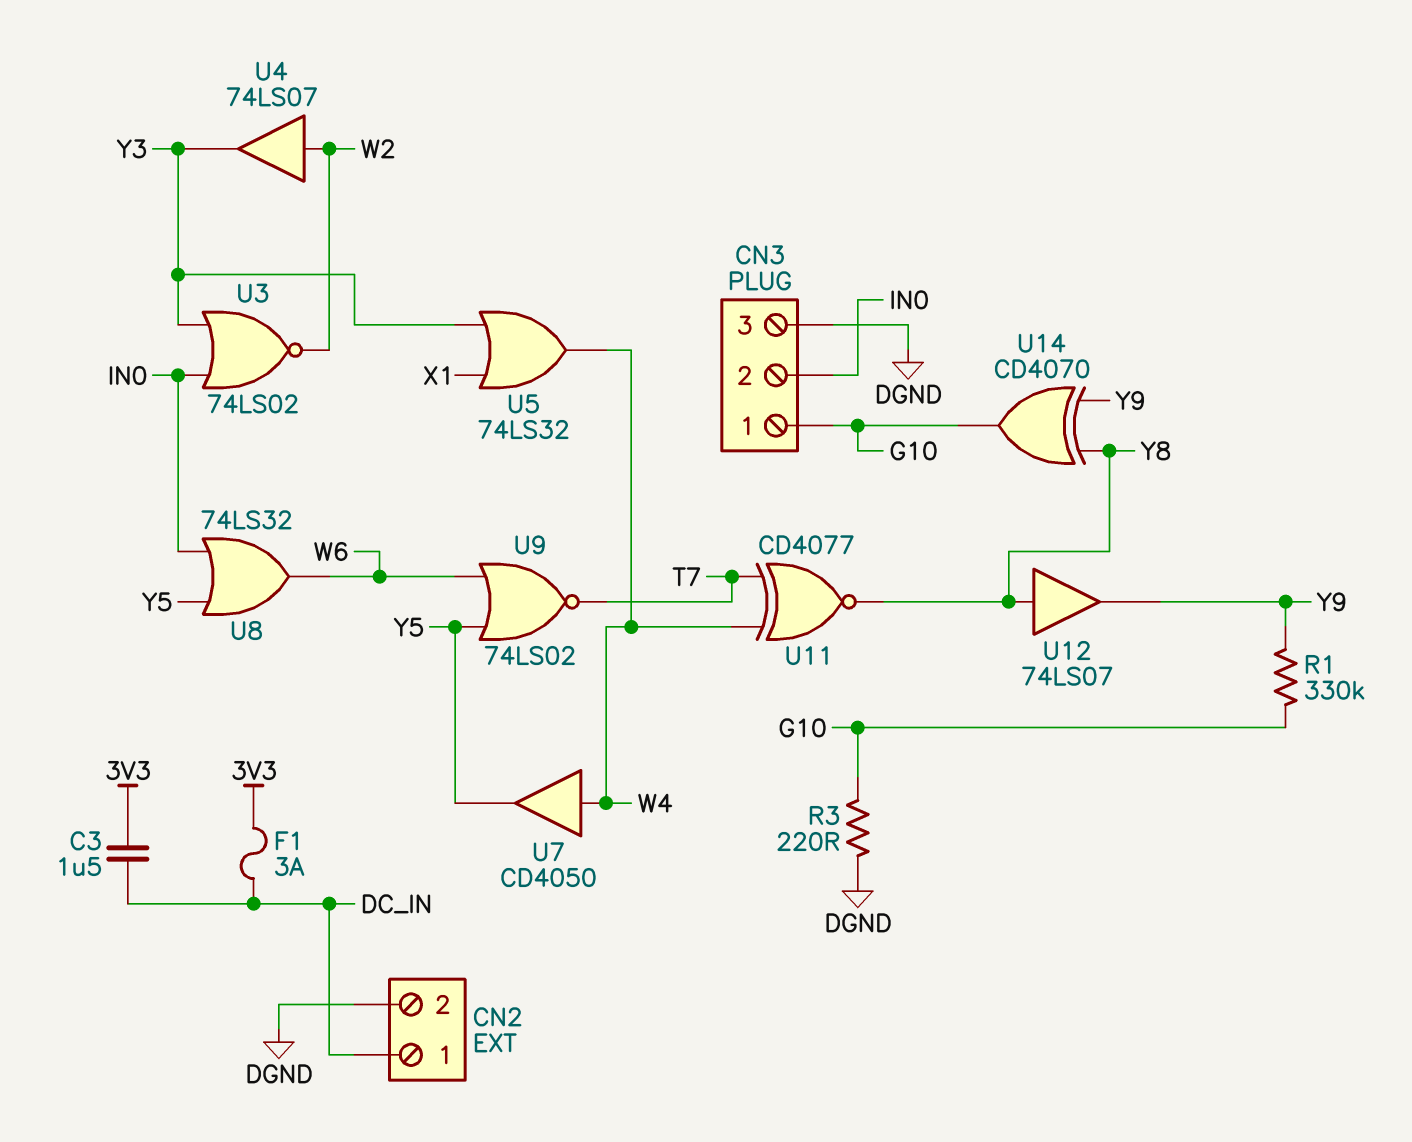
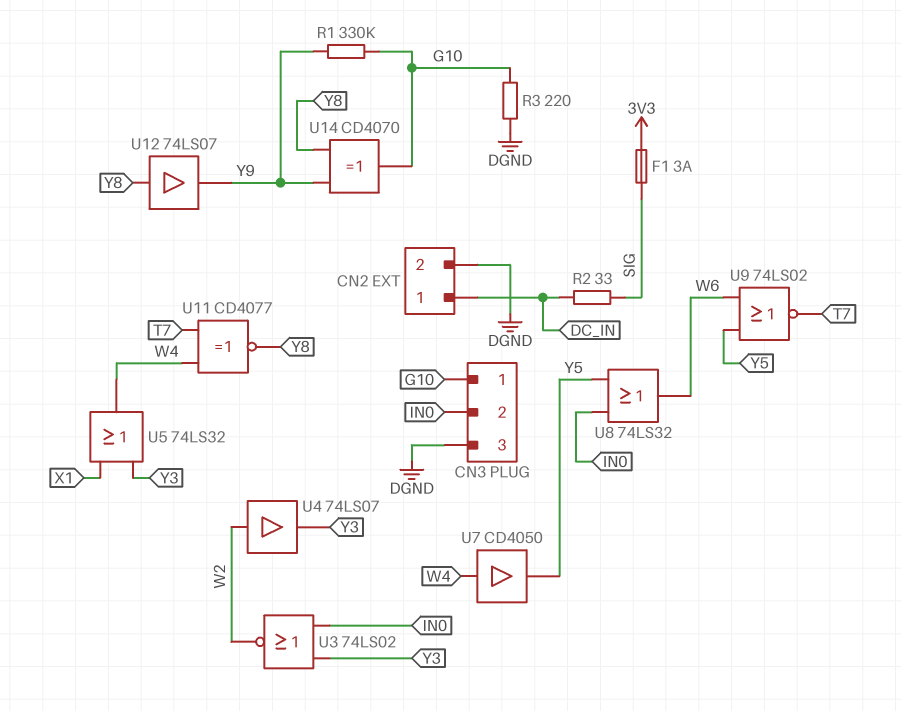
C3: 1.5uF (3V3, DC_IN) -> none
F1: 3A (3V3, DC_IN) -> 3A (3V3, SIG)
R2: none -> 33 (DC_IN, SIG)

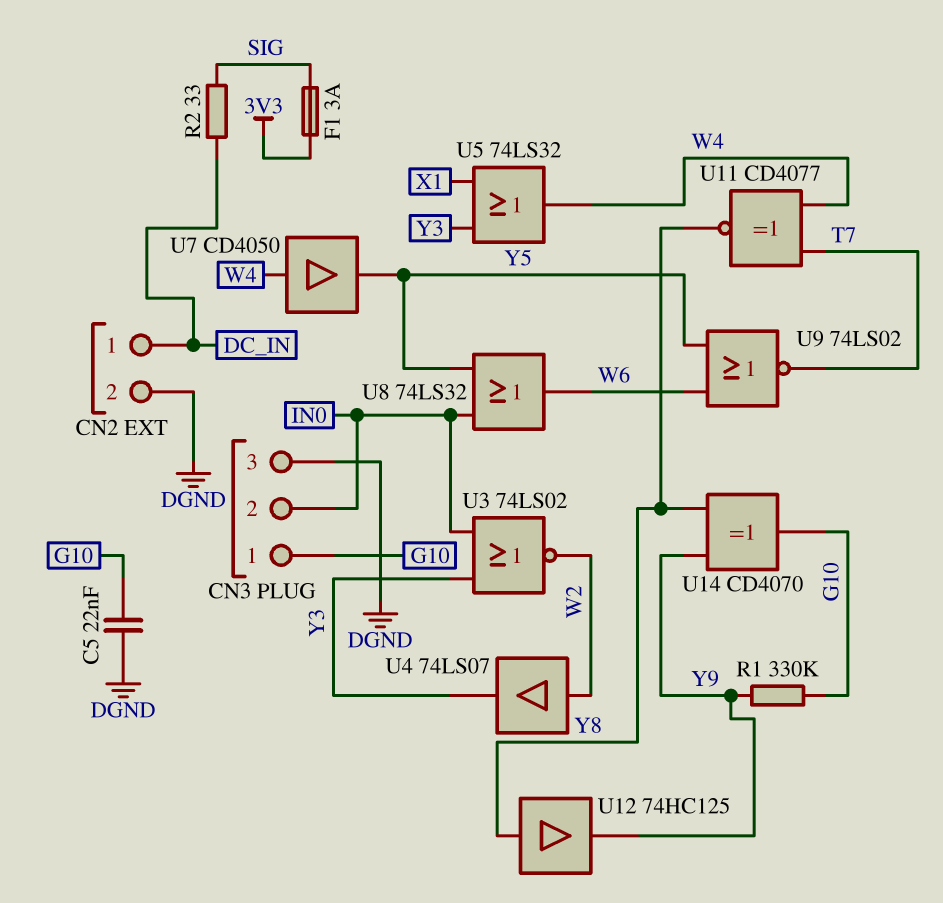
C5: none -> 22nF (DGND, G10)
R3: 220 (DGND, G10) -> none
U12: buffer 74LS07 (in Y8, out Y9) -> buffer 74HC125 (in Y8, out Y9)

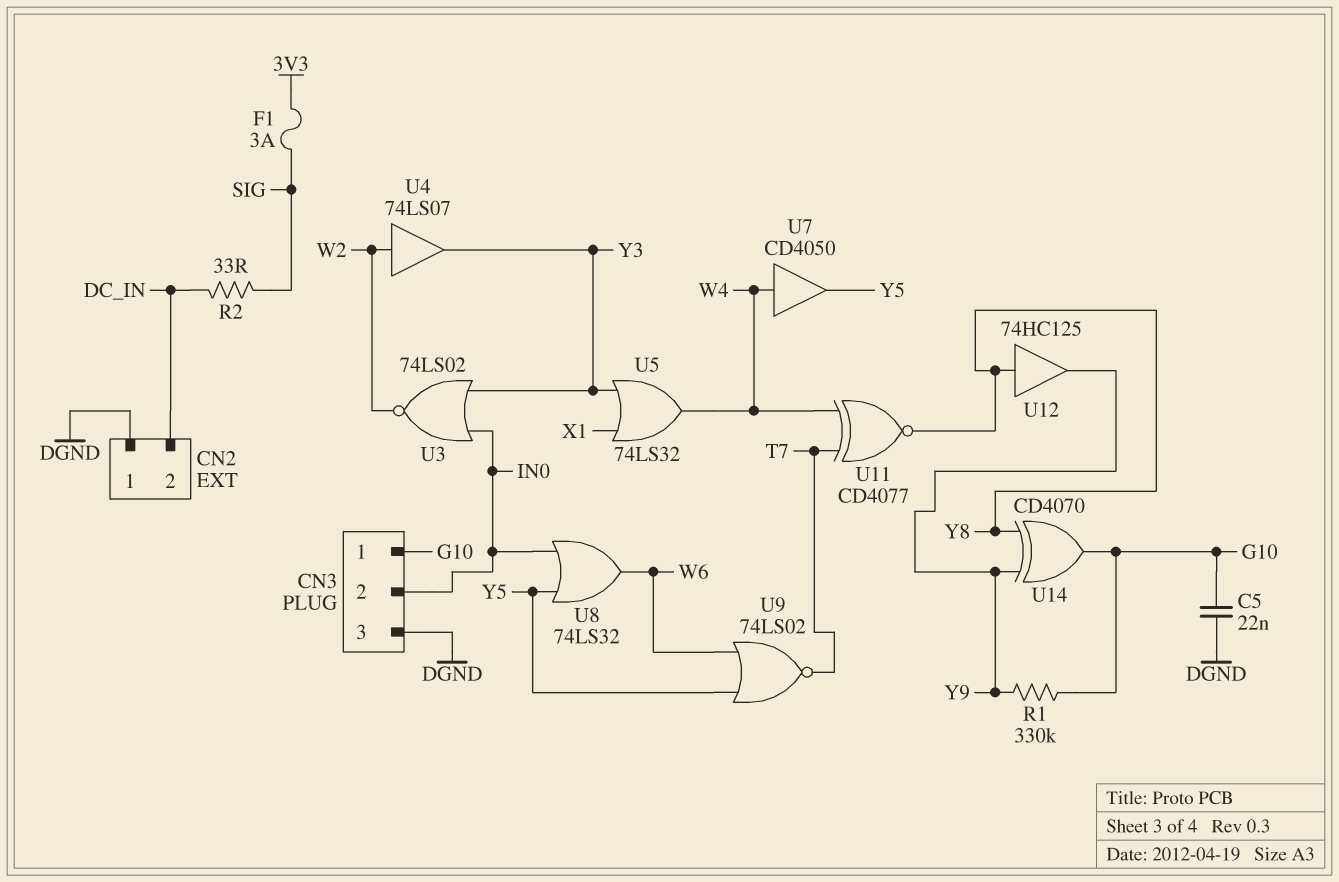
CN2 pin 1: DC_IN -> DGND
CN2 pin 2: DGND -> DC_IN

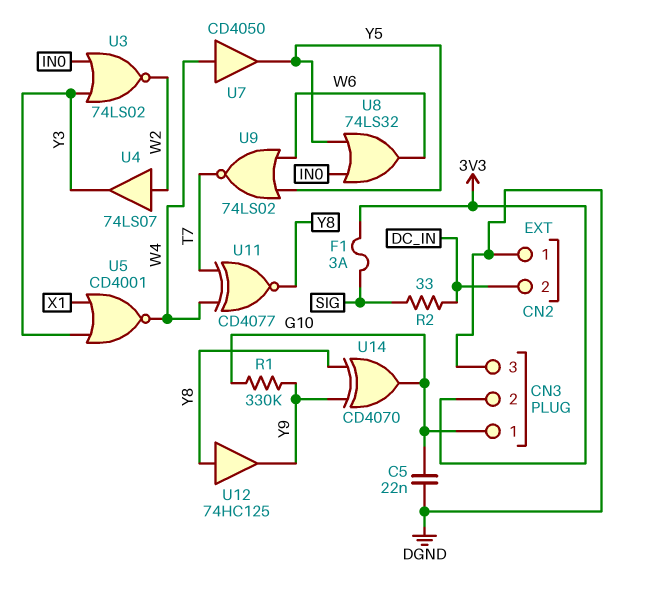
CN3 pin 2: IN0 -> 3V3
U5: OR 74LS32 (in X1, in Y3, out W4) -> NOR CD4001 (in X1, in Y3, out W4)

